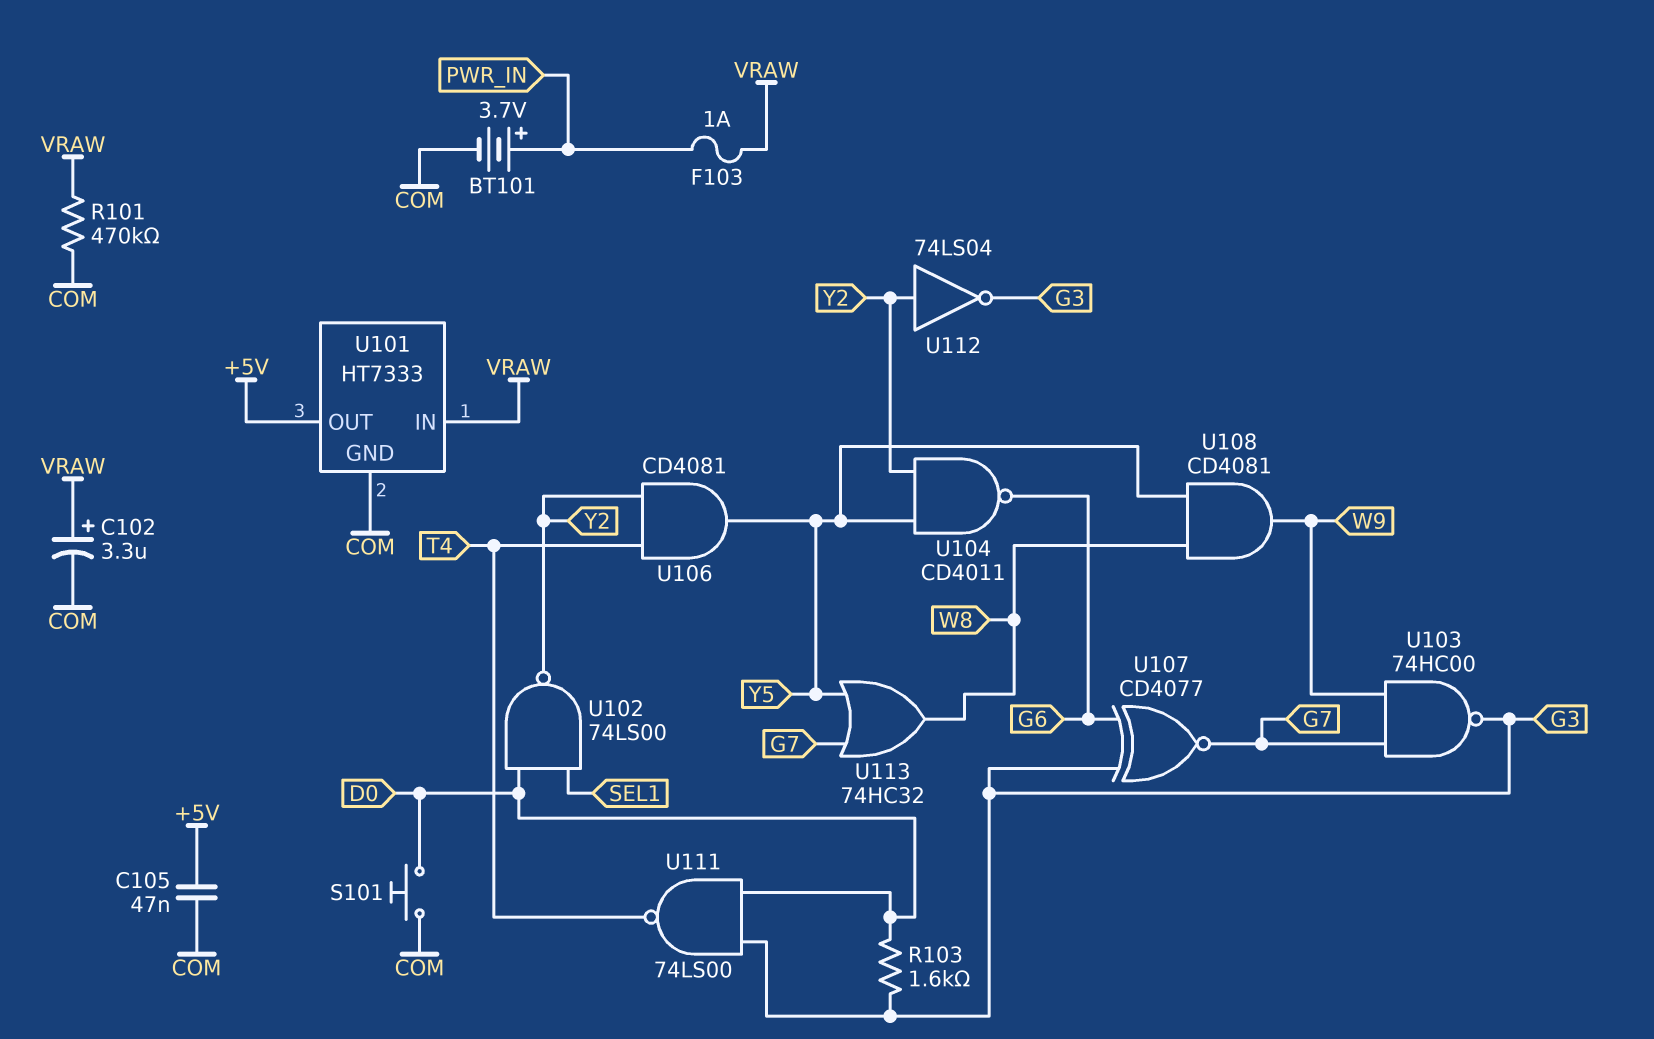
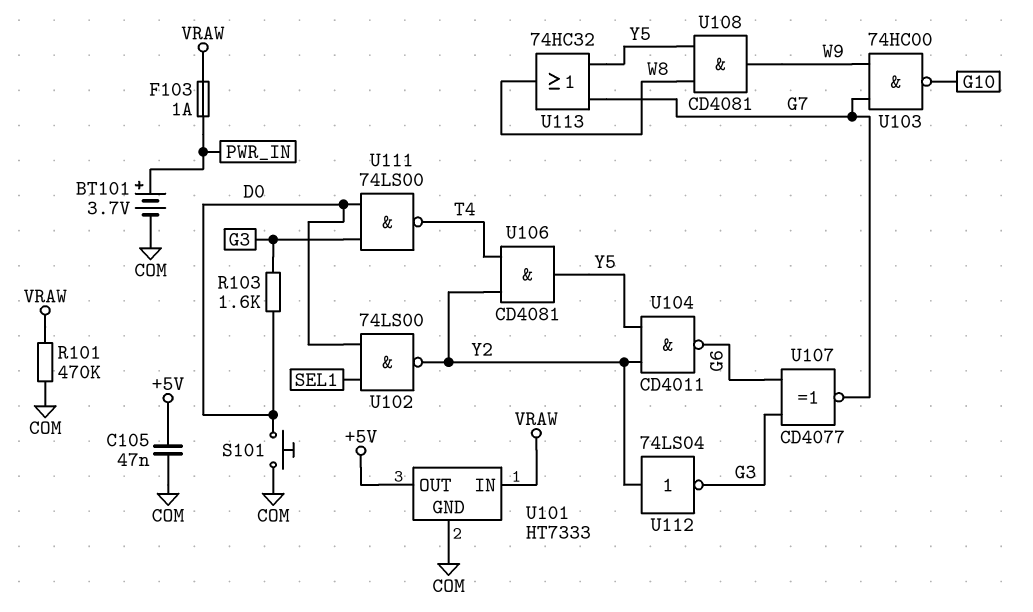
C102: 3.3uF (plus VRAW, minus COM) -> none
U103: NAND 74HC00 (in G7, in W9, out G3) -> NAND 74HC00 (in G7, in W9, out G10)

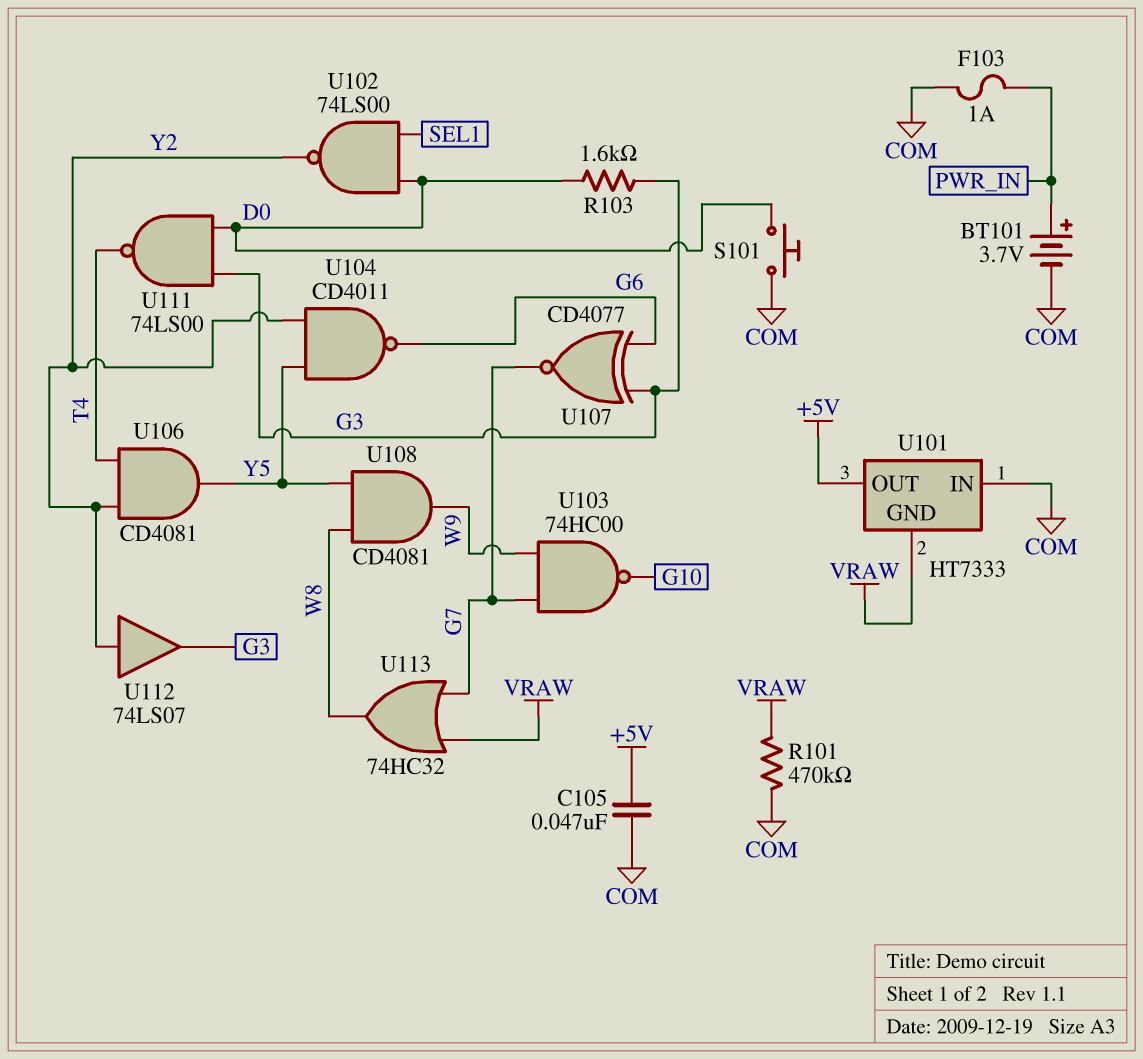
F103: 1A (PWR_IN, VRAW) -> 1A (COM, PWR_IN)
U101 pin GND: COM -> VRAW
U101 pin IN: VRAW -> COM
U112: NOT 74LS04 (in Y2, out G3) -> buffer 74LS07 (in Y2, out G3)
U113: OR 74HC32 (in G7, in Y5, out W8) -> OR 74HC32 (in G7, in VRAW, out W8)

